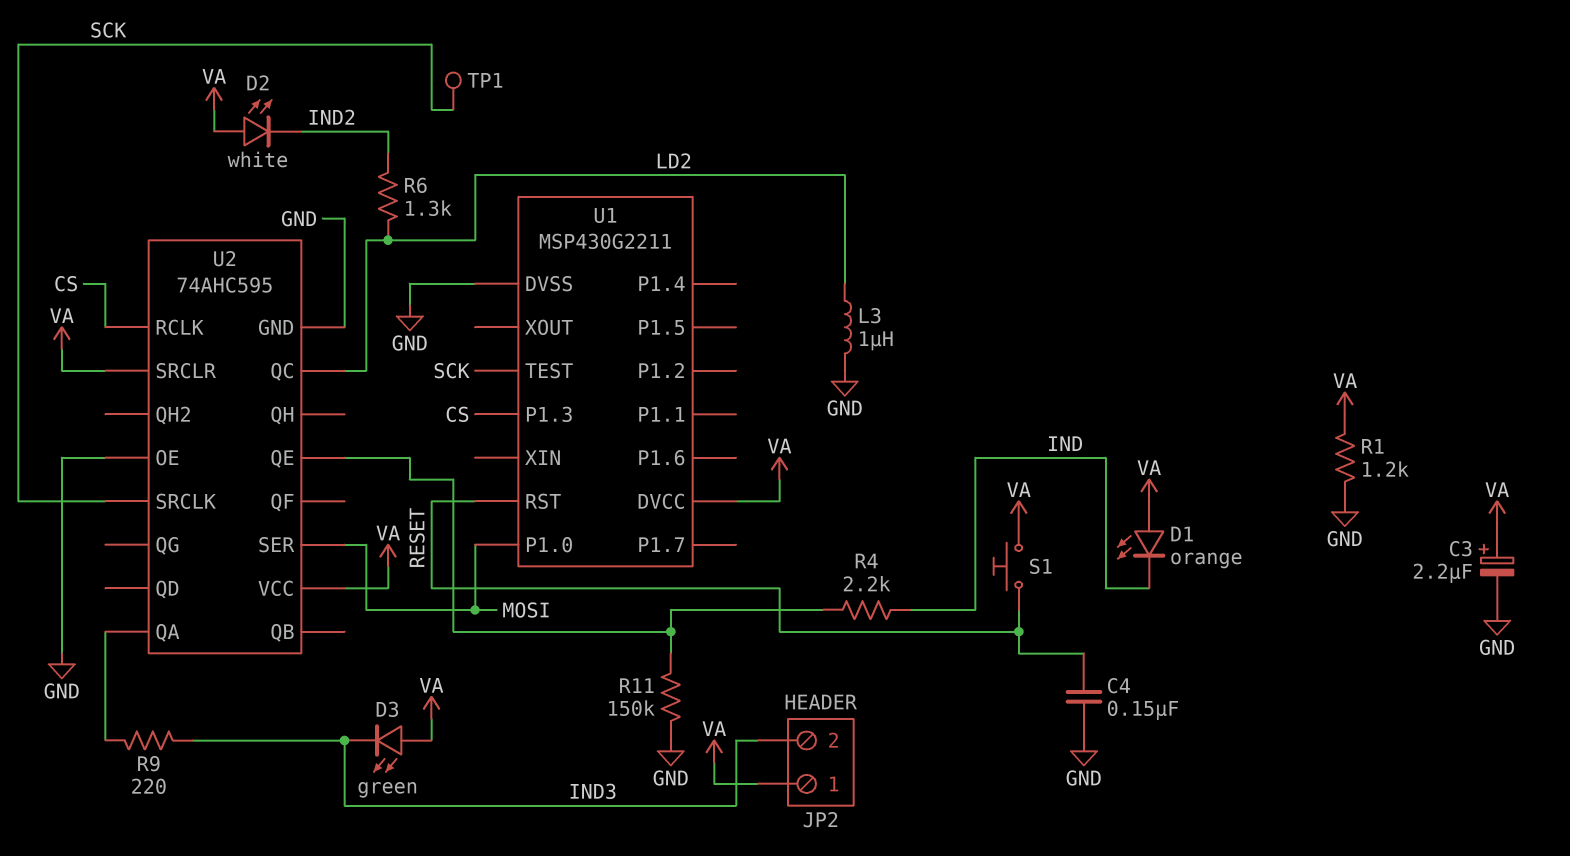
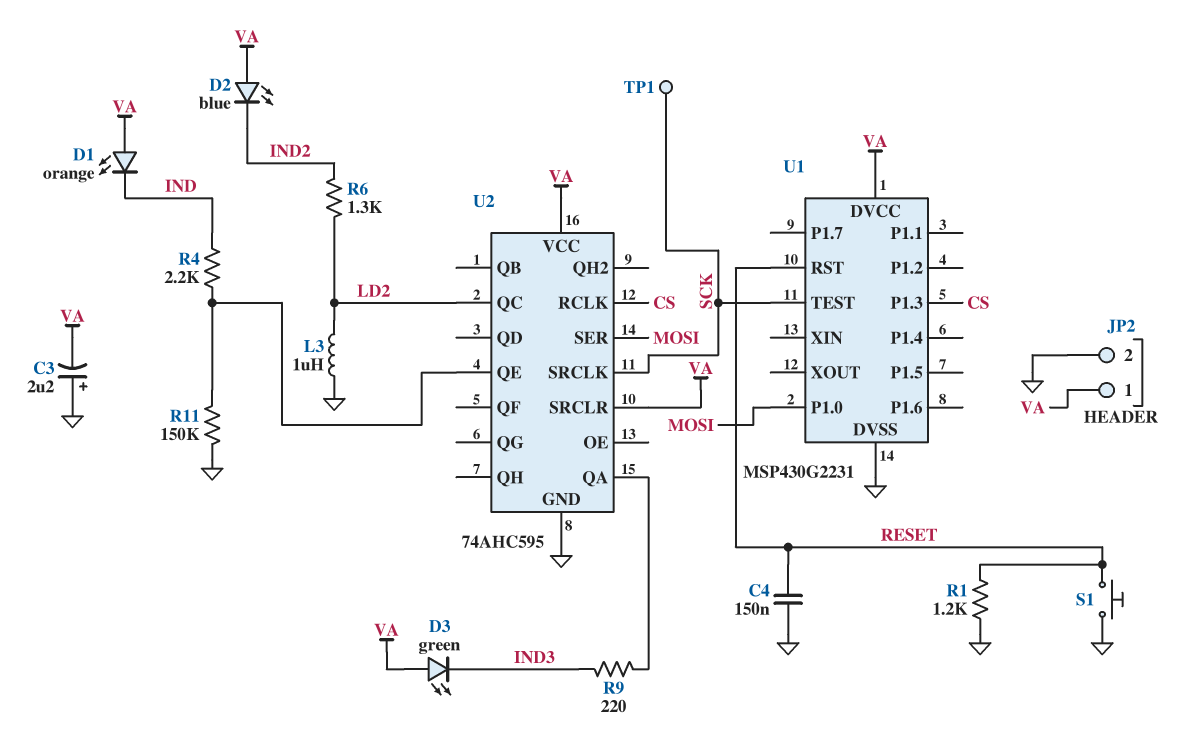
C3: 2.2uF (plus VA, minus GND) -> 2.2uF (plus GND, minus VA)
D2: LED white (A VA, K IND2) -> LED blue (A VA, K IND2)
JP2 pin 2: IND3 -> GND
R1: 1.2k (GND, VA) -> 1.2k (GND, RESET)
S1: button (RESET, VA) -> button (GND, RESET)
U1: MSP430G2211 -> MSP430G2231
U2 pin OE: GND -> none

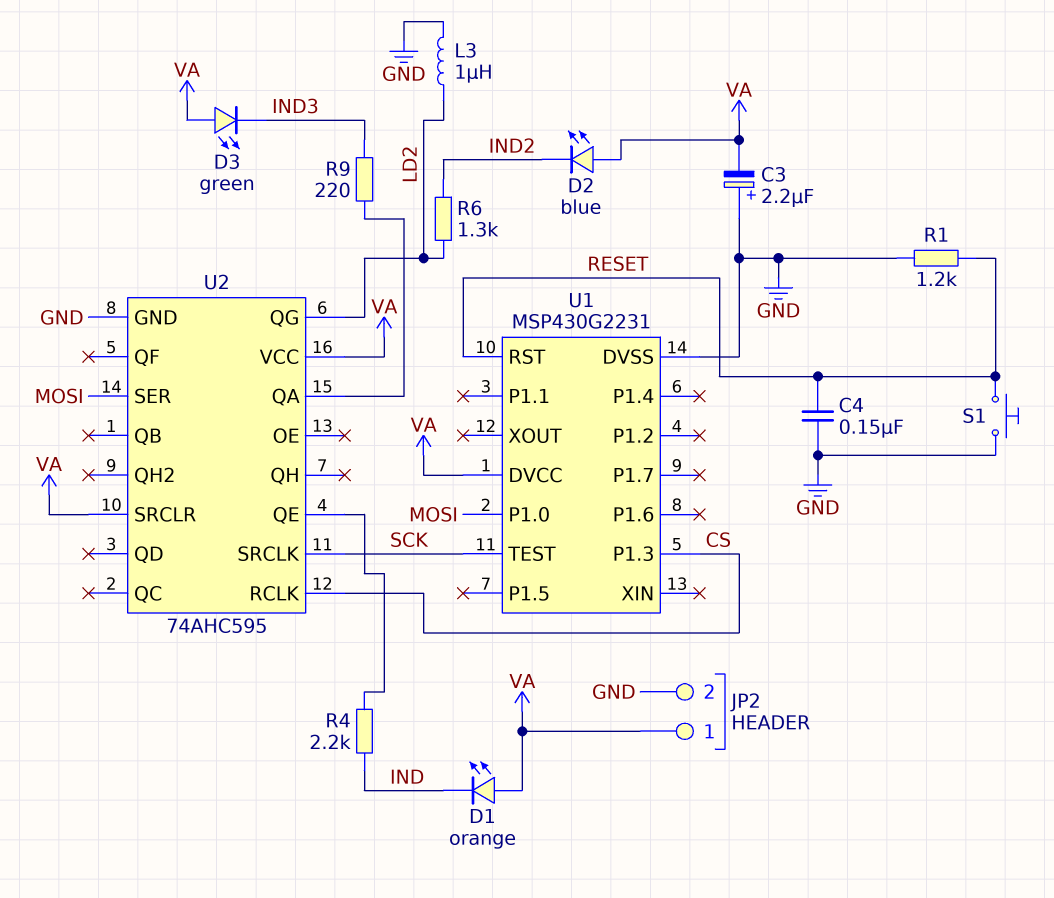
R11: 150k (GND, U2/QE) -> none
TP1: test point (SCK) -> none
U2 pin QC: LD2 -> none
U2 pin QG: none -> LD2

